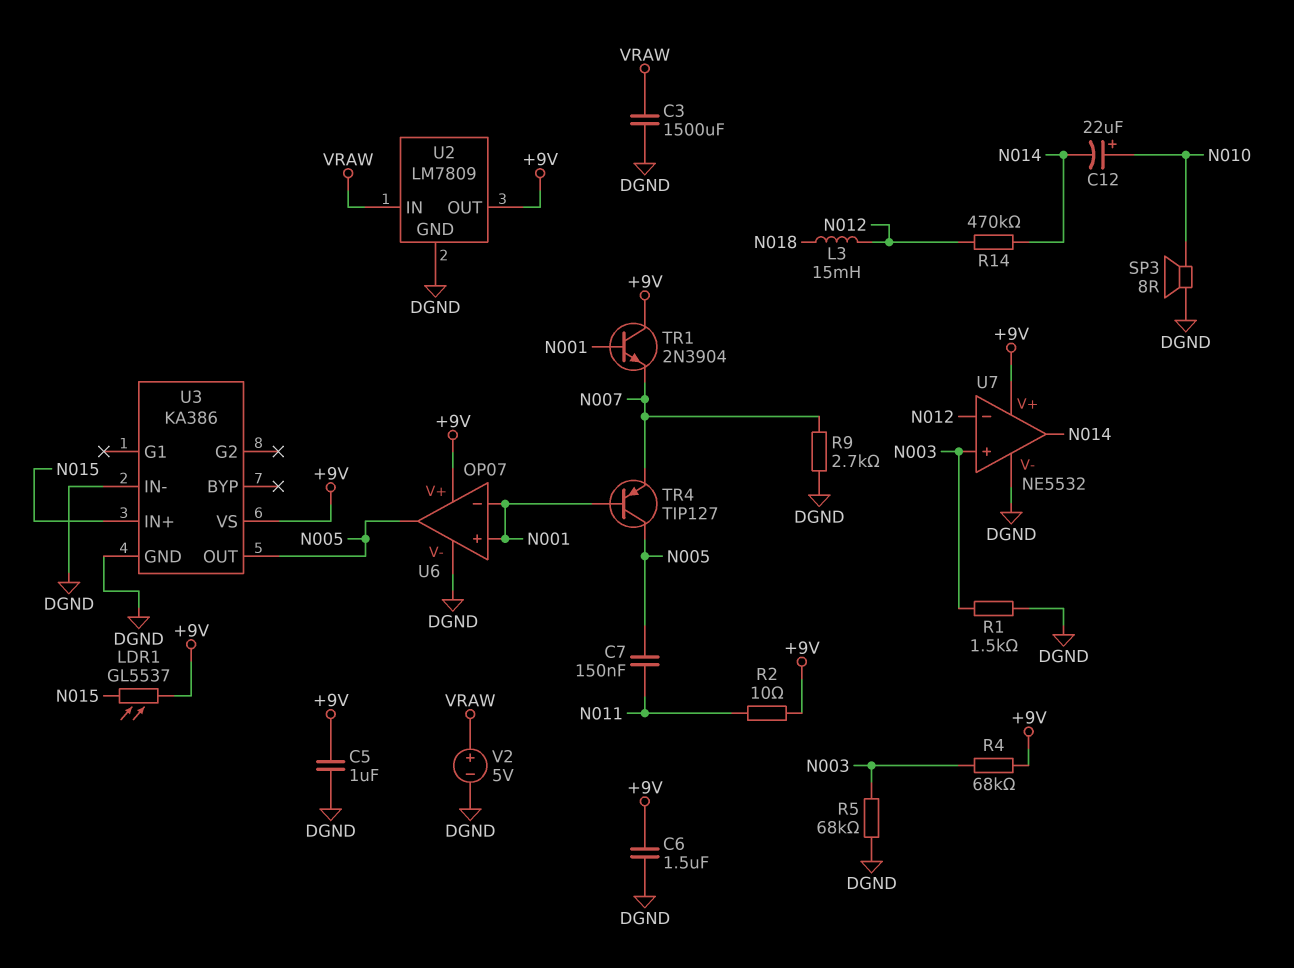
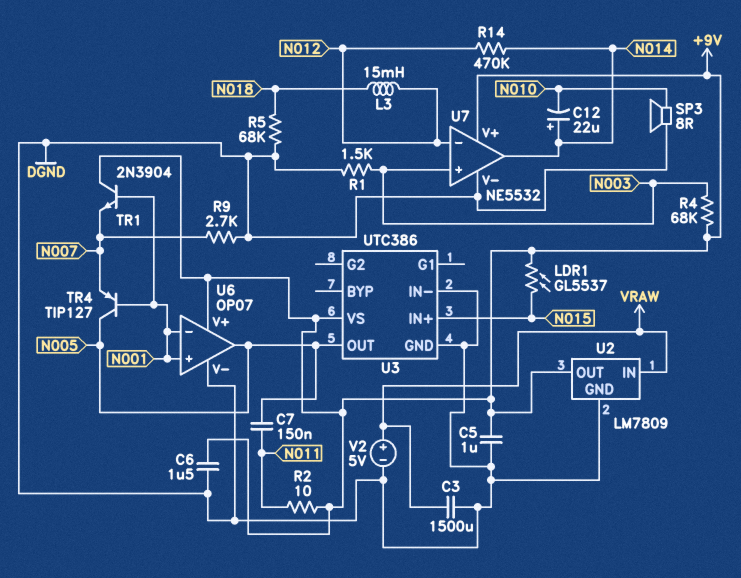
C12: 22uF (plus N010, minus N014) -> 22uF (plus N014, minus N010)
R5: 68k (DGND, N003) -> 68k (DGND, N018)
U3: KA386 -> UTC386

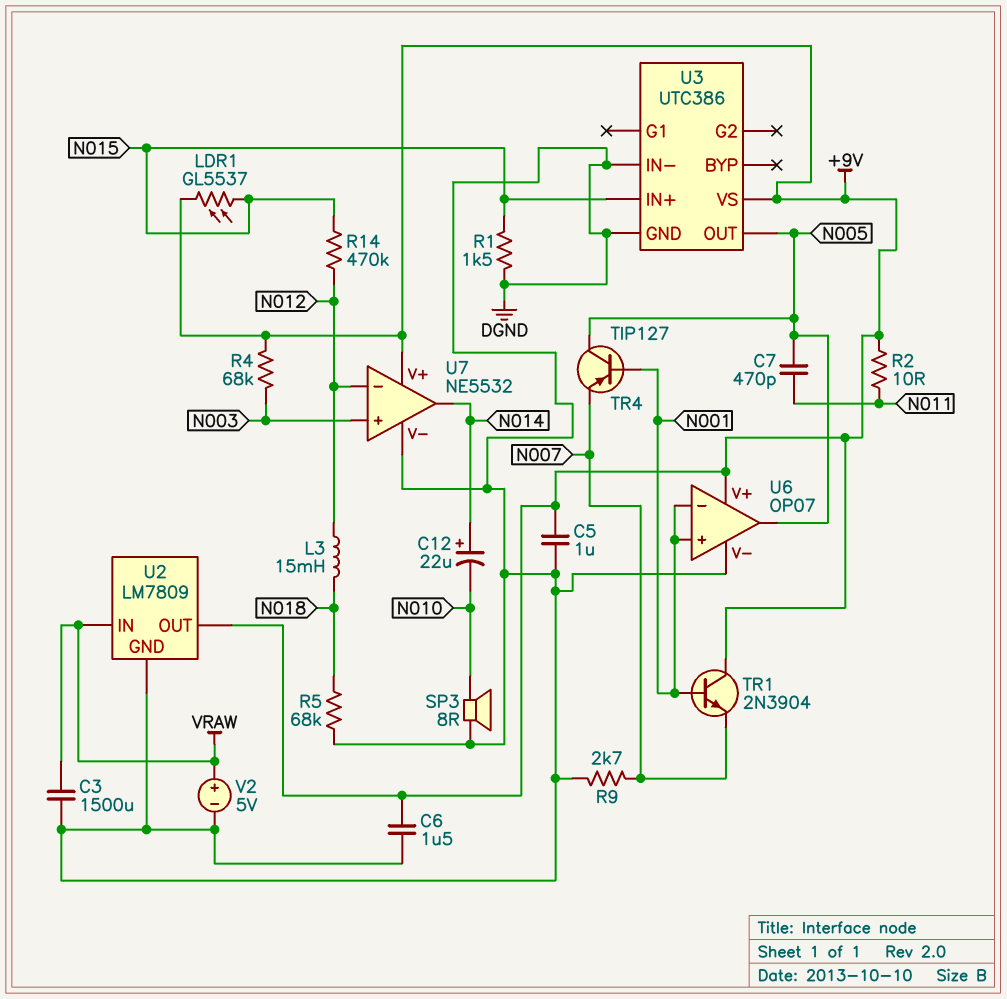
C7: 150nF (N005, N011) -> 470pF (N005, N011)
R1: 1.5k (DGND, N003) -> 1.5k (DGND, N015)
R14: 470k (N012, N014) -> 470k (N012, N015)

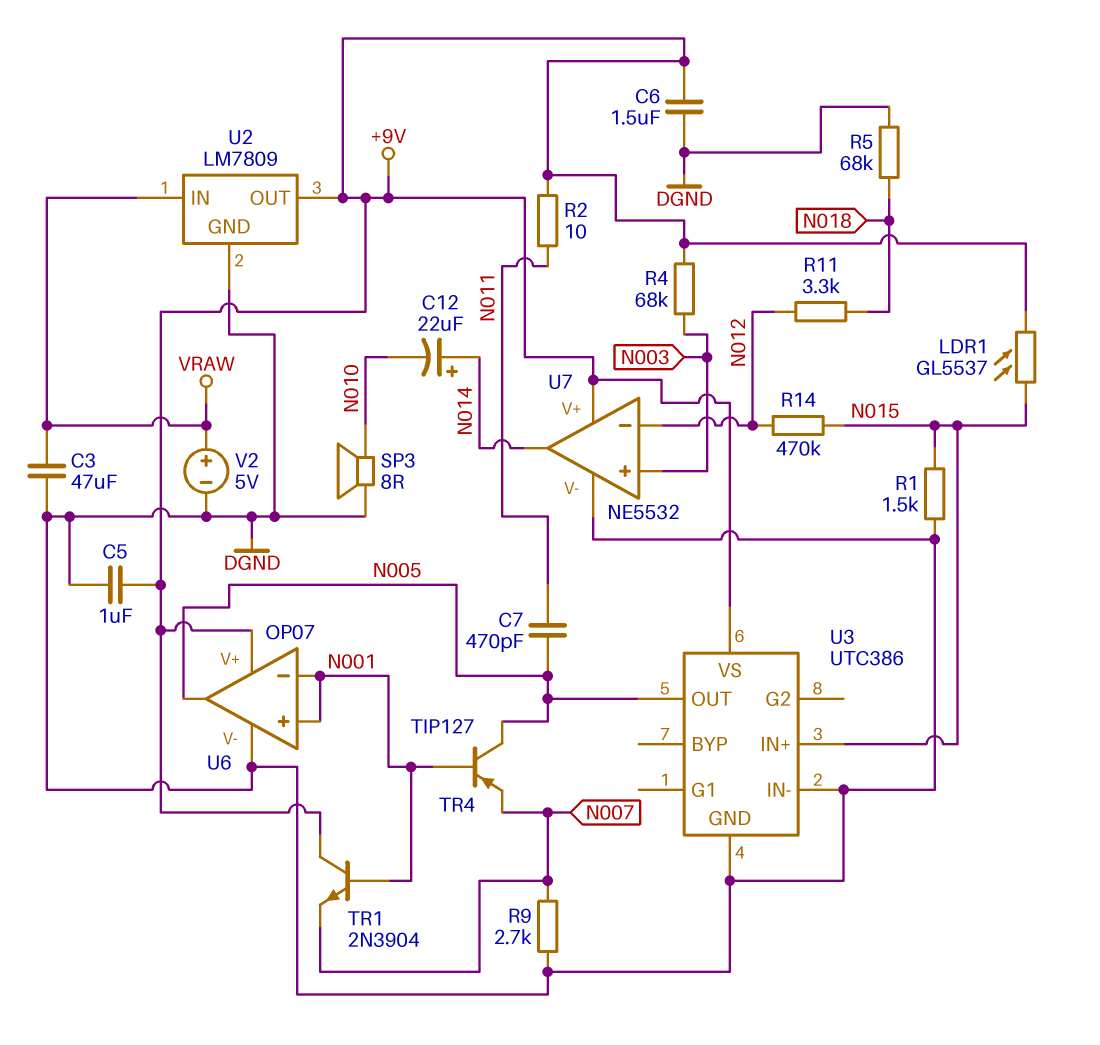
C3: 1500uF (DGND, VRAW) -> 47uF (DGND, VRAW)
L3: 15mH (N012, N018) -> none
R11: none -> 3.3k (N012, N018)

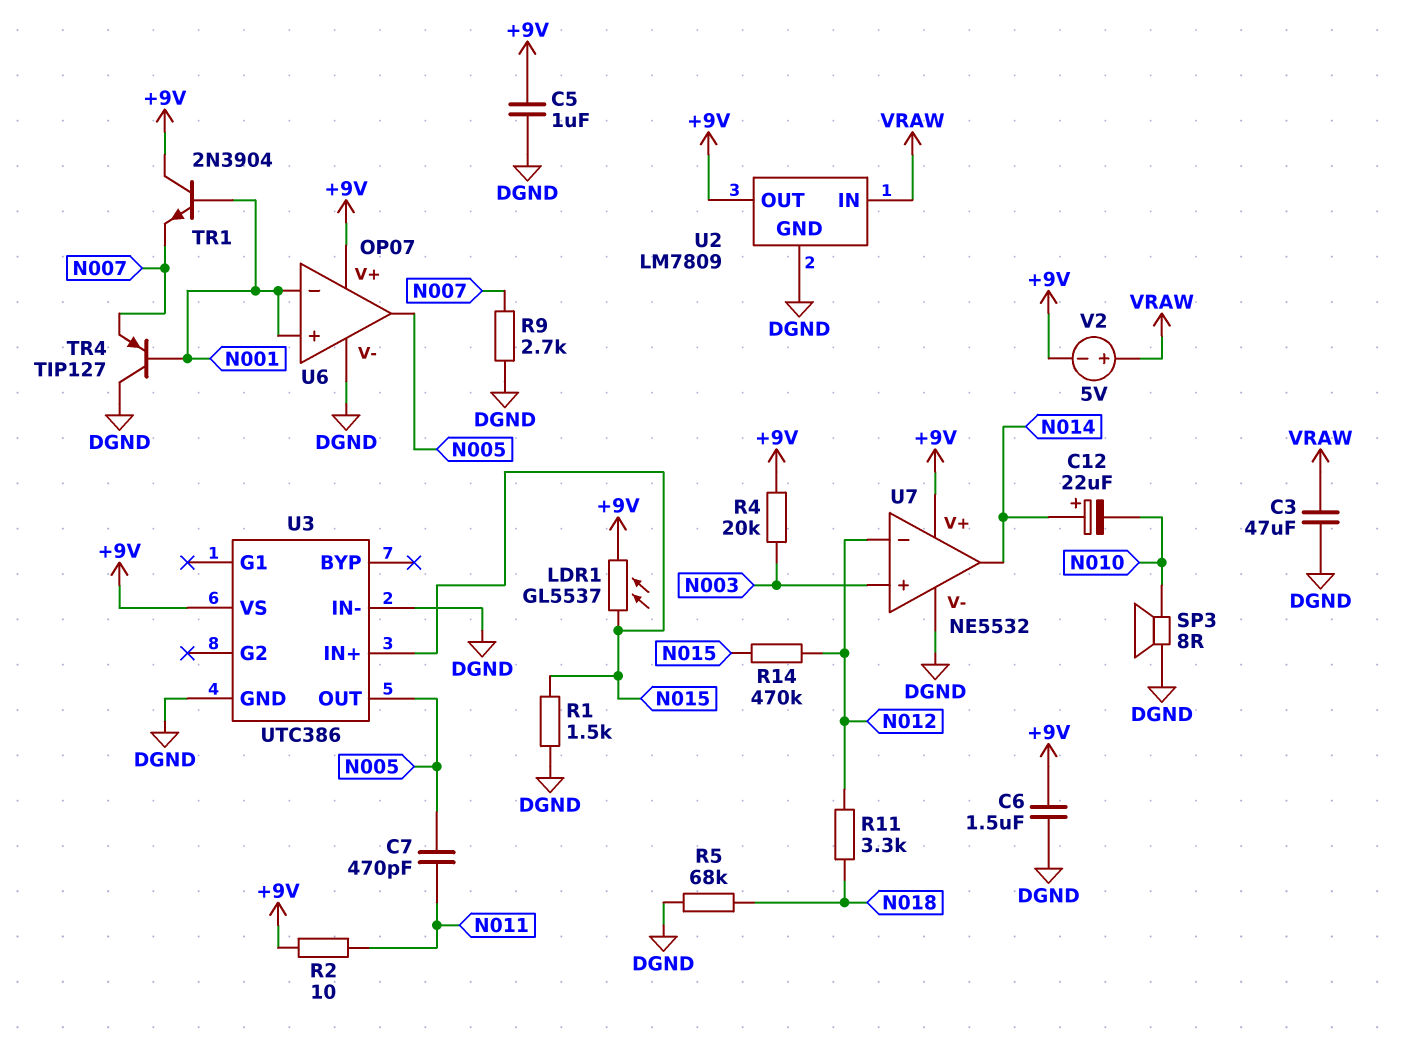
R4: 68k (+9V, N003) -> 20k (+9V, N003)
TR4: PNP TIP127 (B N001, C N005, E N007) -> PNP TIP127 (B N001, C DGND, E N007)
V2: 5V (plus VRAW, minus DGND) -> 5V (plus VRAW, minus +9V)

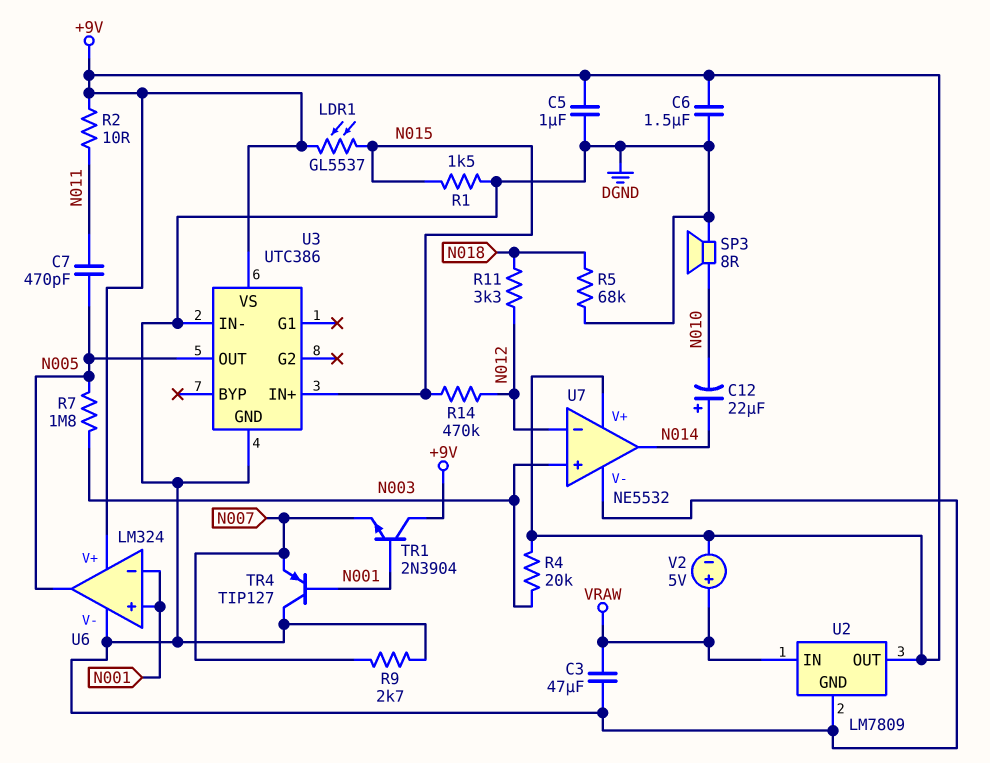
R7: none -> 1.8M (N003, N005)
U6: OP07 -> LM324

